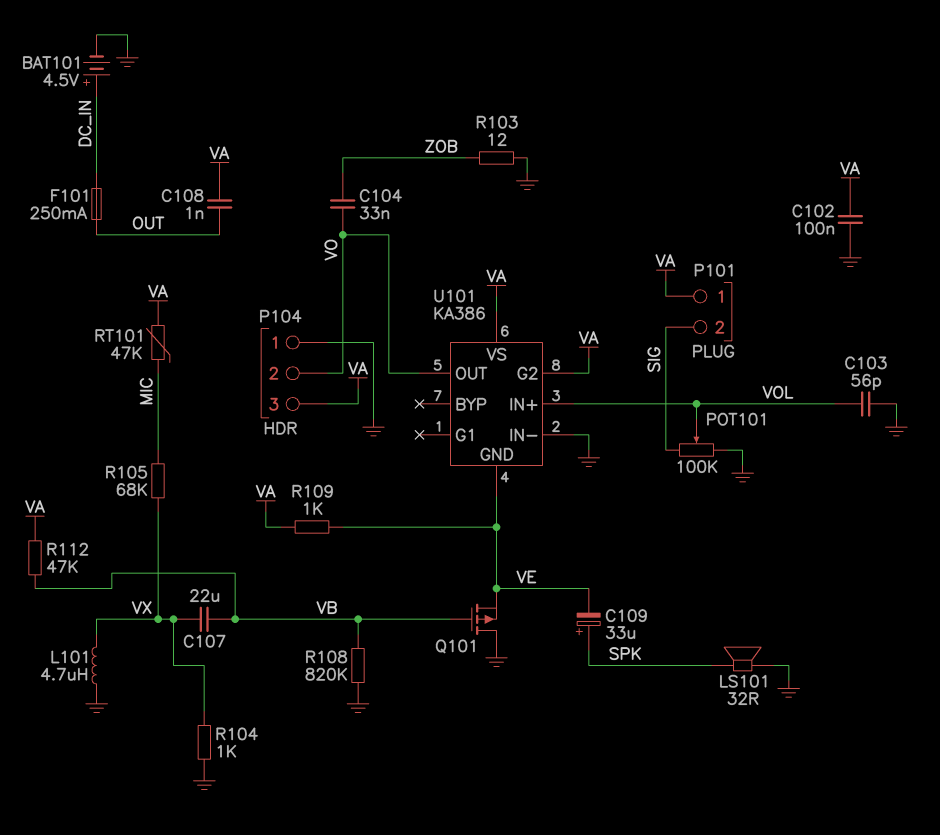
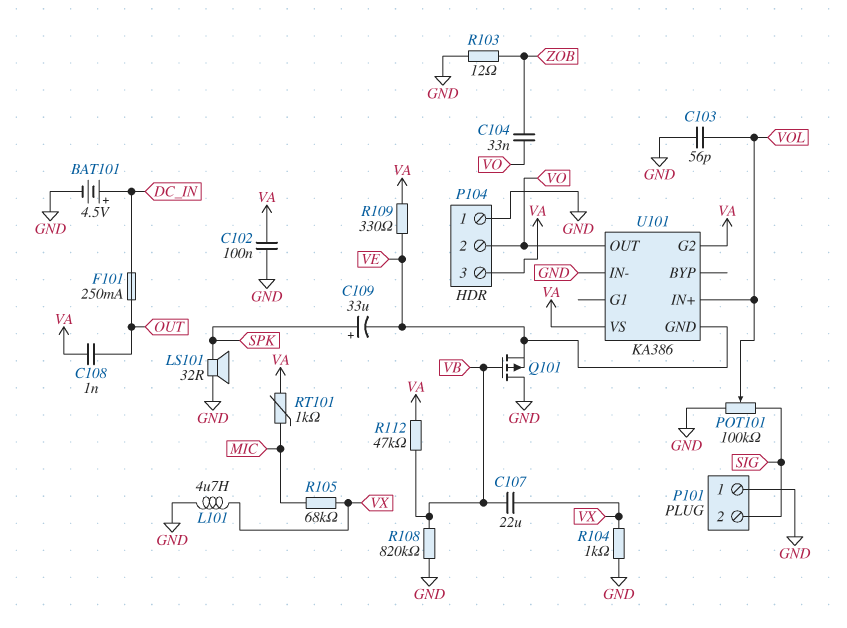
P101 pin 1: VA -> GND
R109: 1k (VA, VE) -> 330 (VA, VE)
RT101: 47k (MIC, VA) -> 1k (MIC, VA)

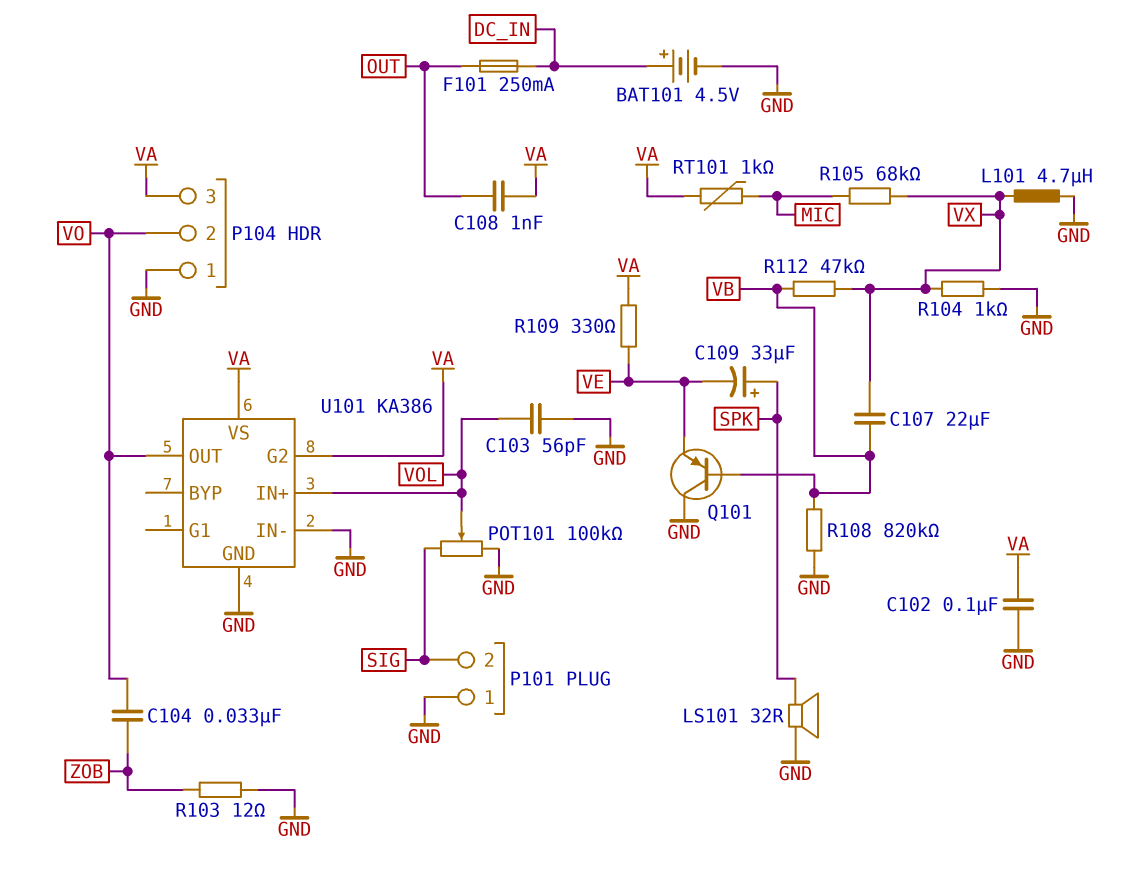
Q101: PMOS (G VB, D GND, S VE) -> PNP (B VB, C GND, E VE)
R112: 47k (VA, VB) -> 47k (VB, VX)
U101 pin GND: VE -> GND

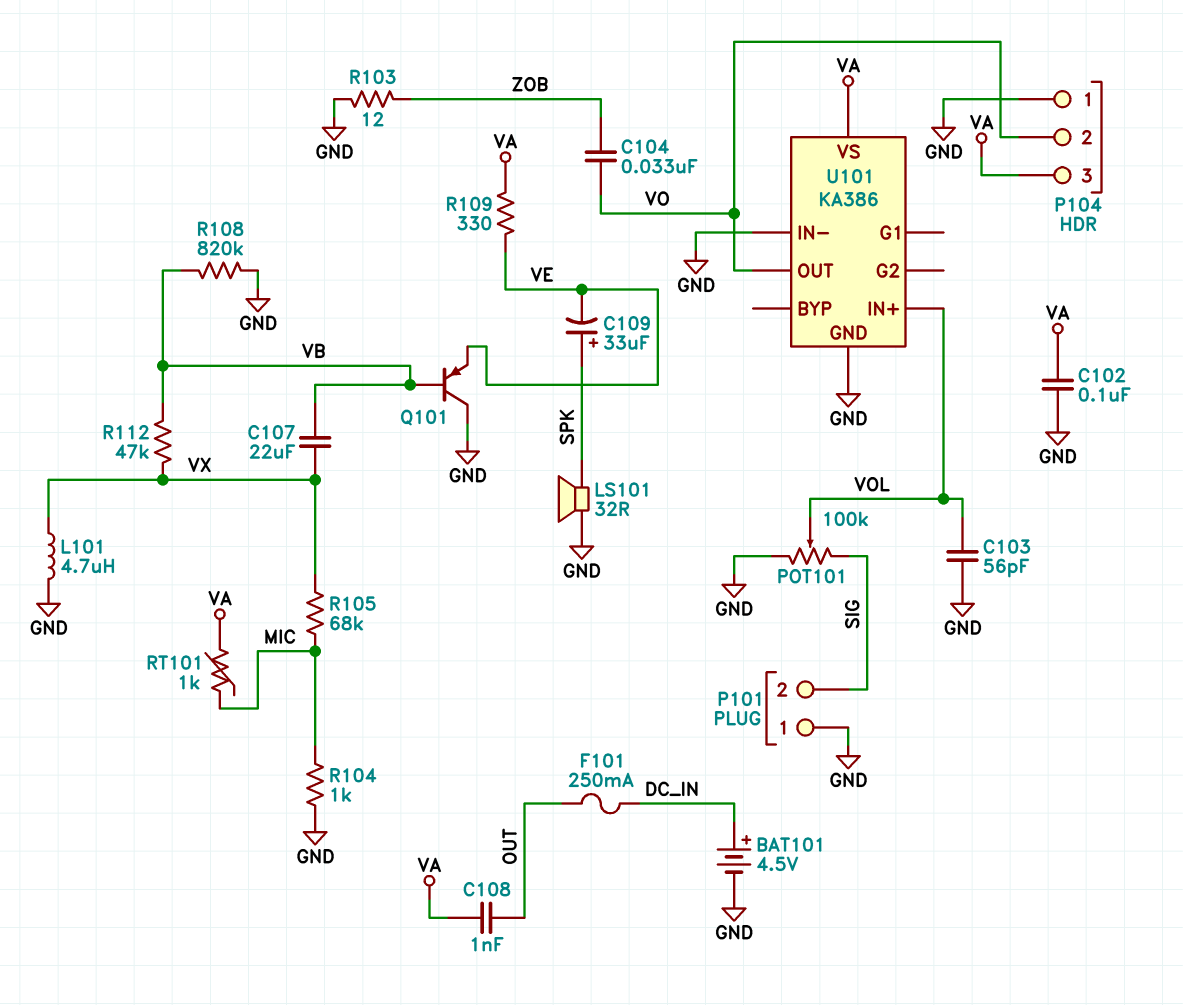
R104: 1k (GND, VX) -> 1k (GND, MIC)
U101 pin G2: VA -> none

